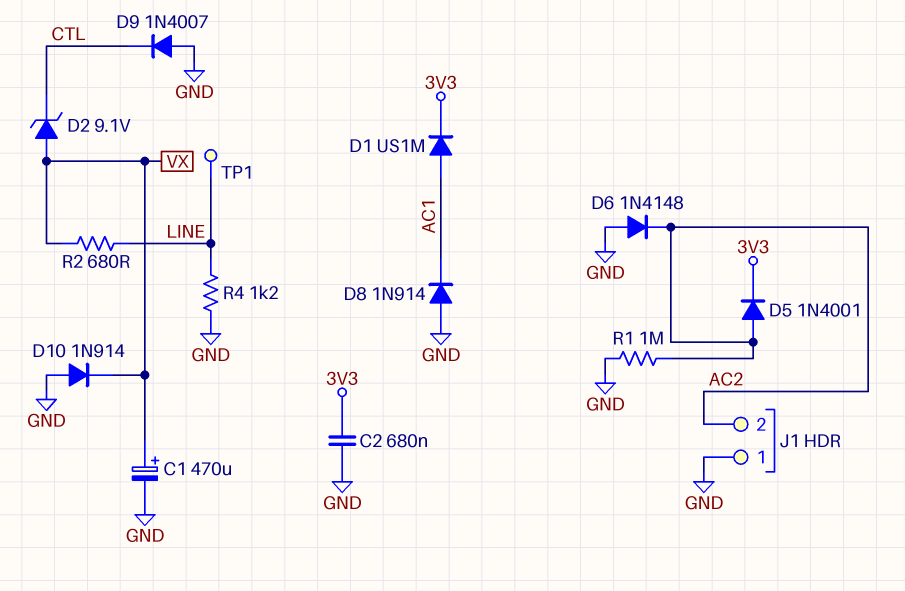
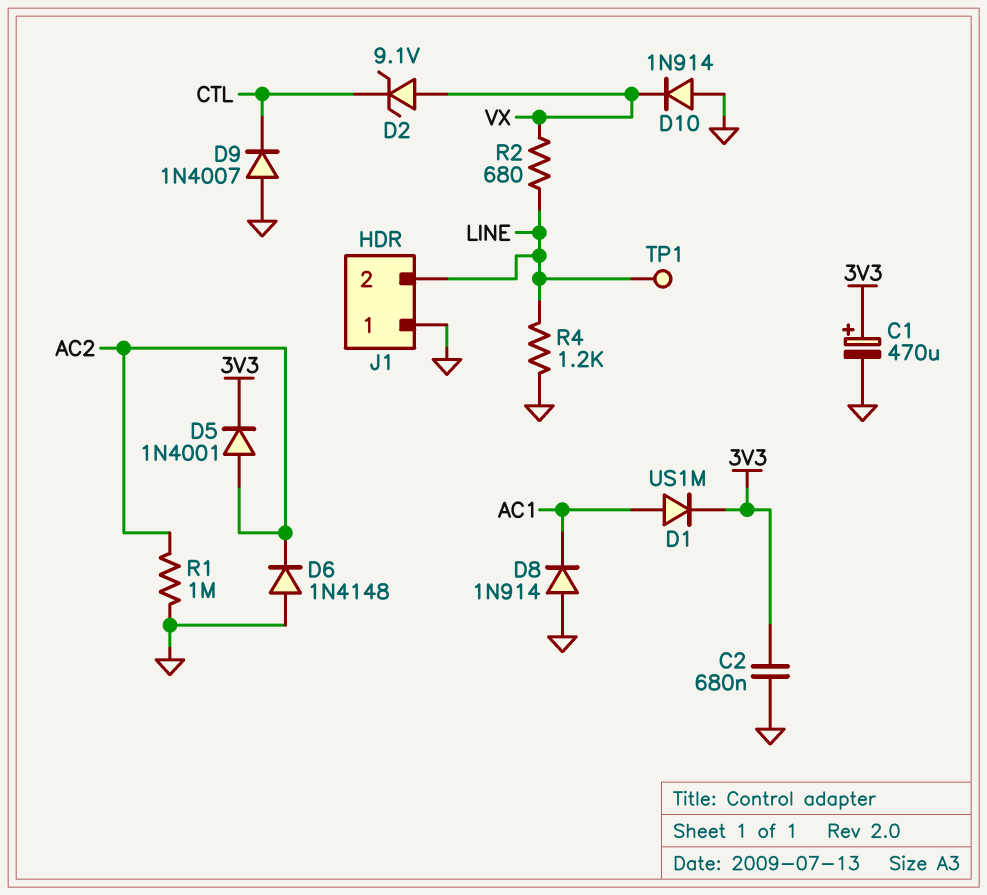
C1: 470uF (plus VX, minus GND) -> 470uF (plus 3V3, minus GND)
J1 pin 2: AC2 -> LINE

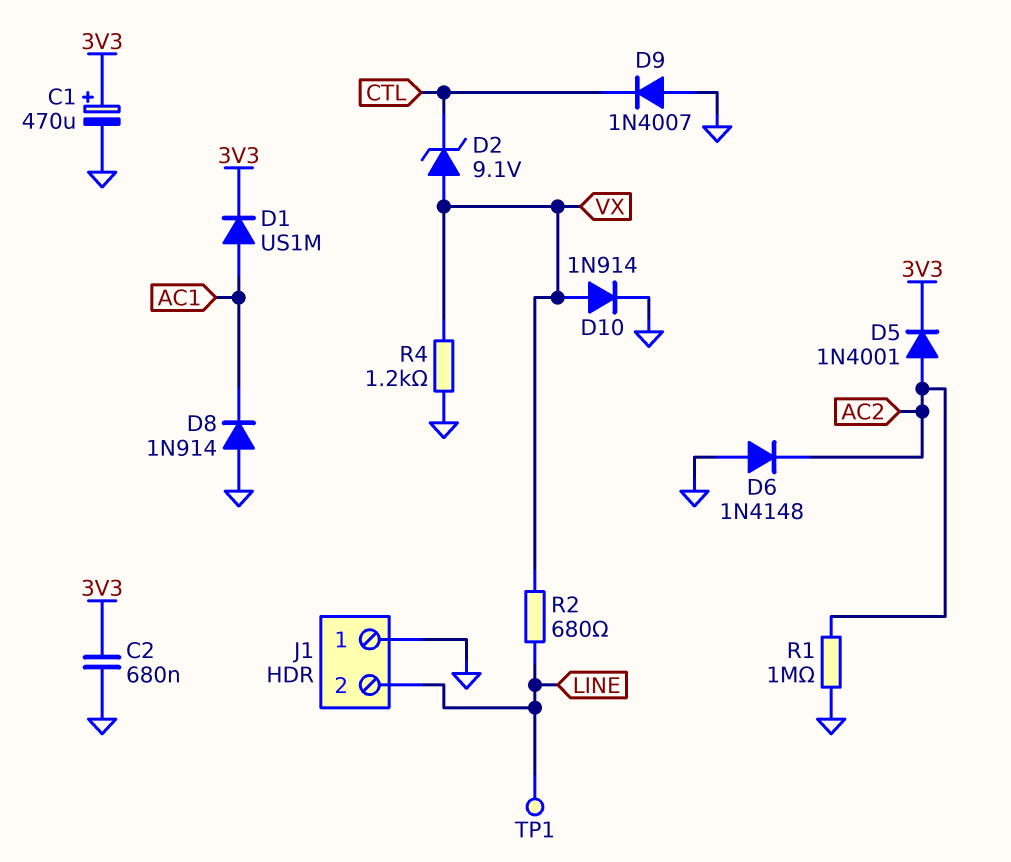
D10: diode 1N914 (A GND, K VX) -> diode 1N914 (A VX, K GND)
R4: 1.2k (GND, LINE) -> 1.2k (GND, VX)

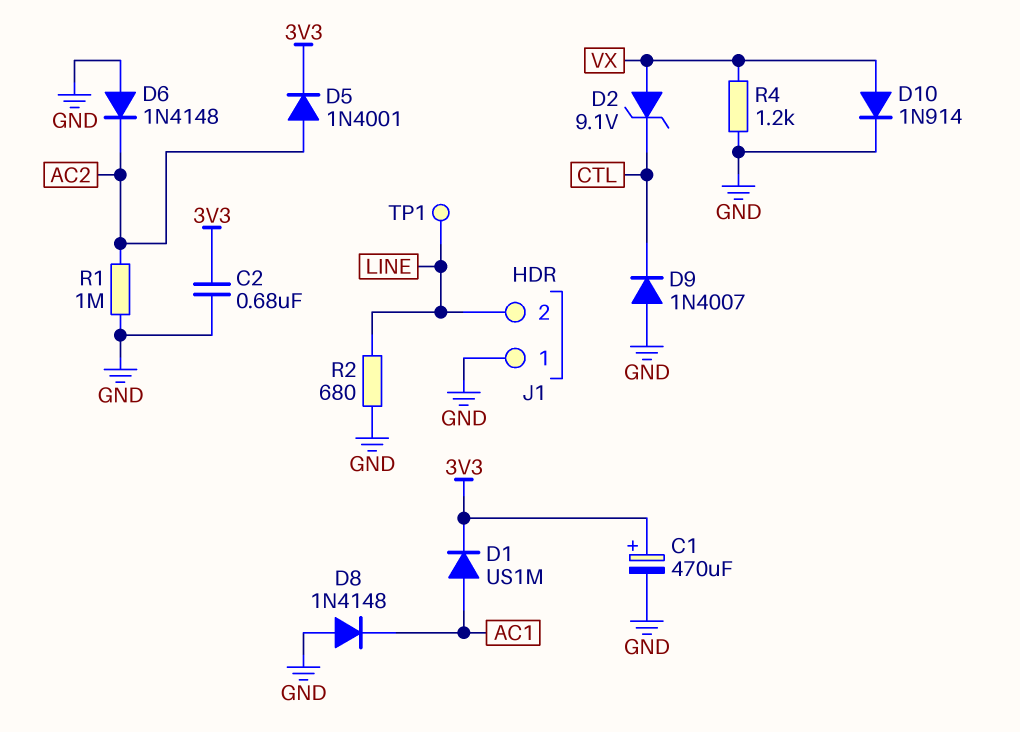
D8: diode 1N914 (A GND, K AC1) -> diode 1N4148 (A GND, K AC1)
R2: 680 (LINE, VX) -> 680 (GND, LINE)

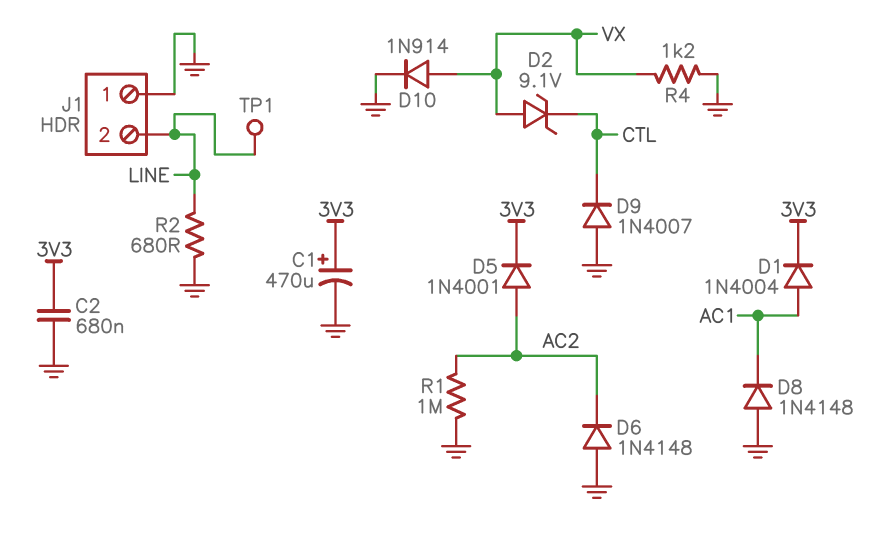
D1: diode US1M (A AC1, K 3V3) -> diode 1N4004 (A AC1, K 3V3)

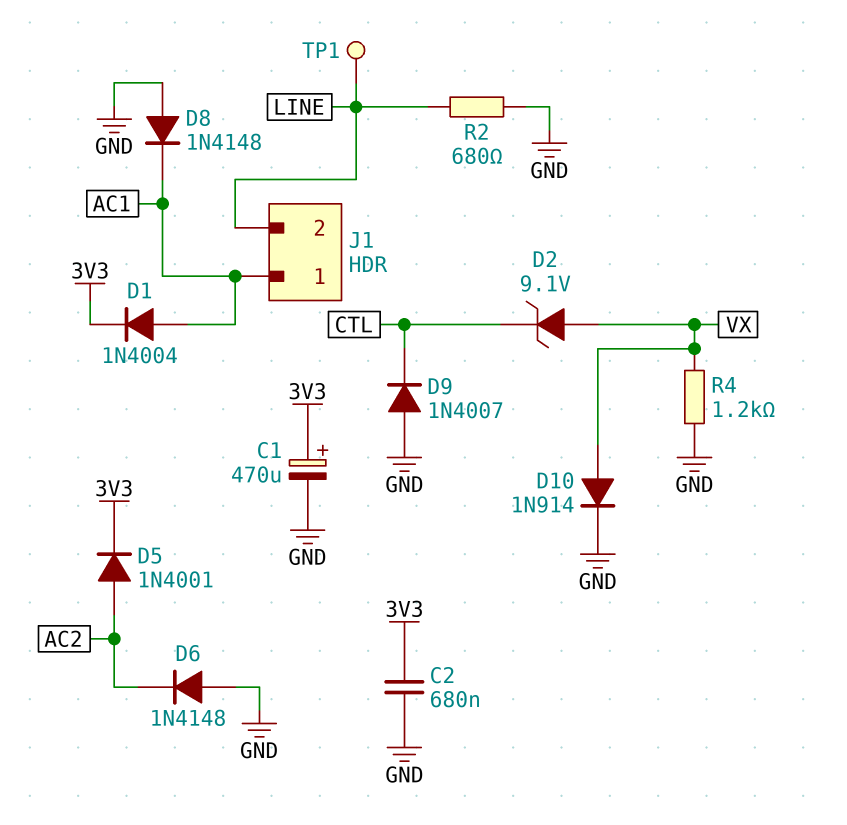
J1 pin 1: GND -> AC1
R1: 1M (AC2, GND) -> none

